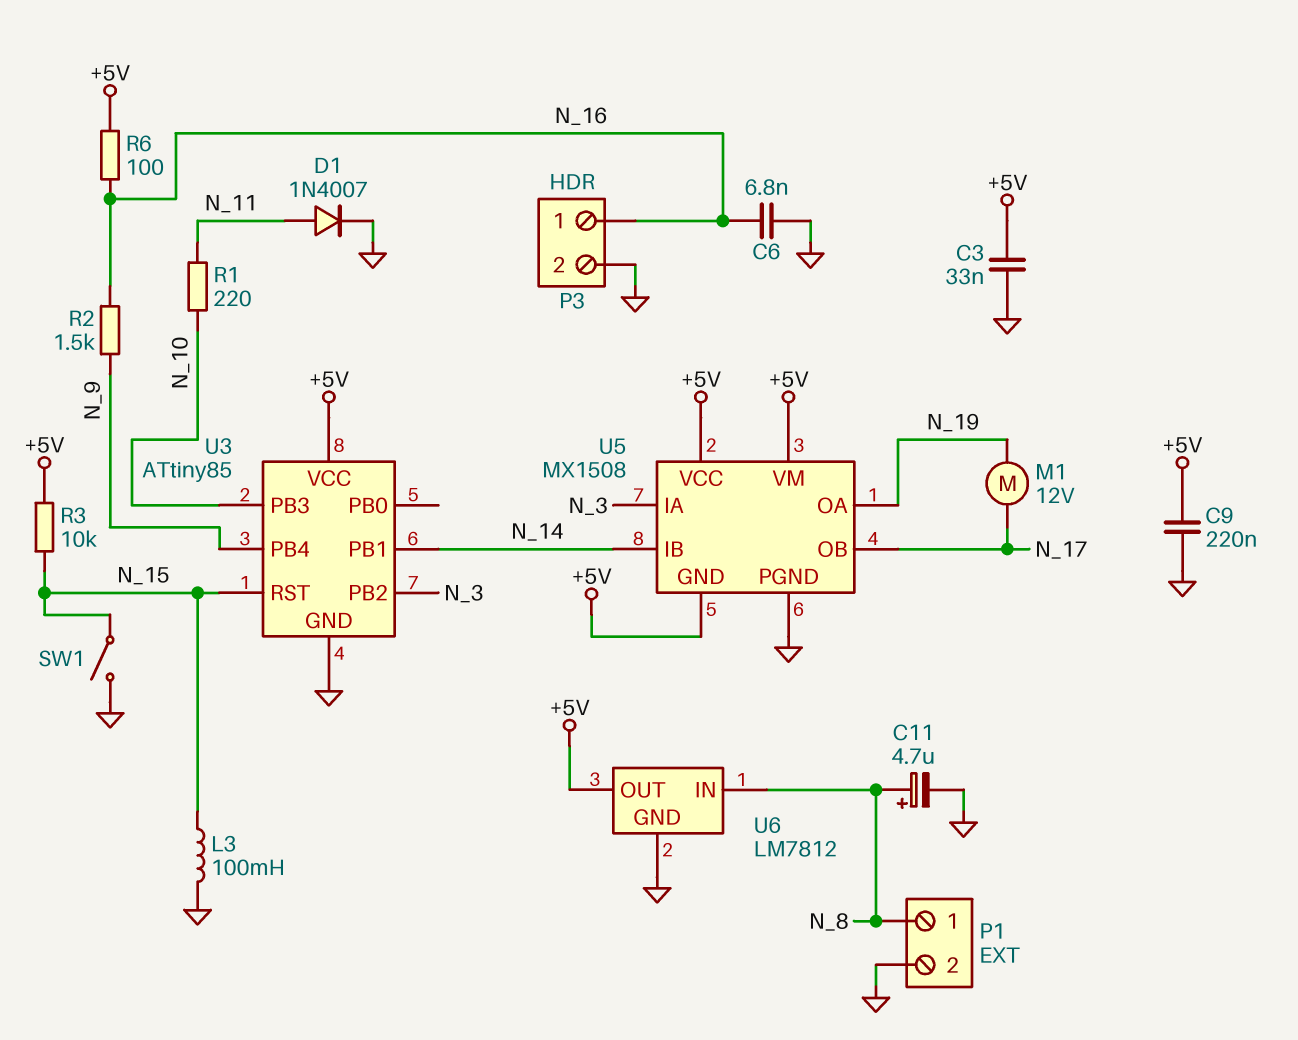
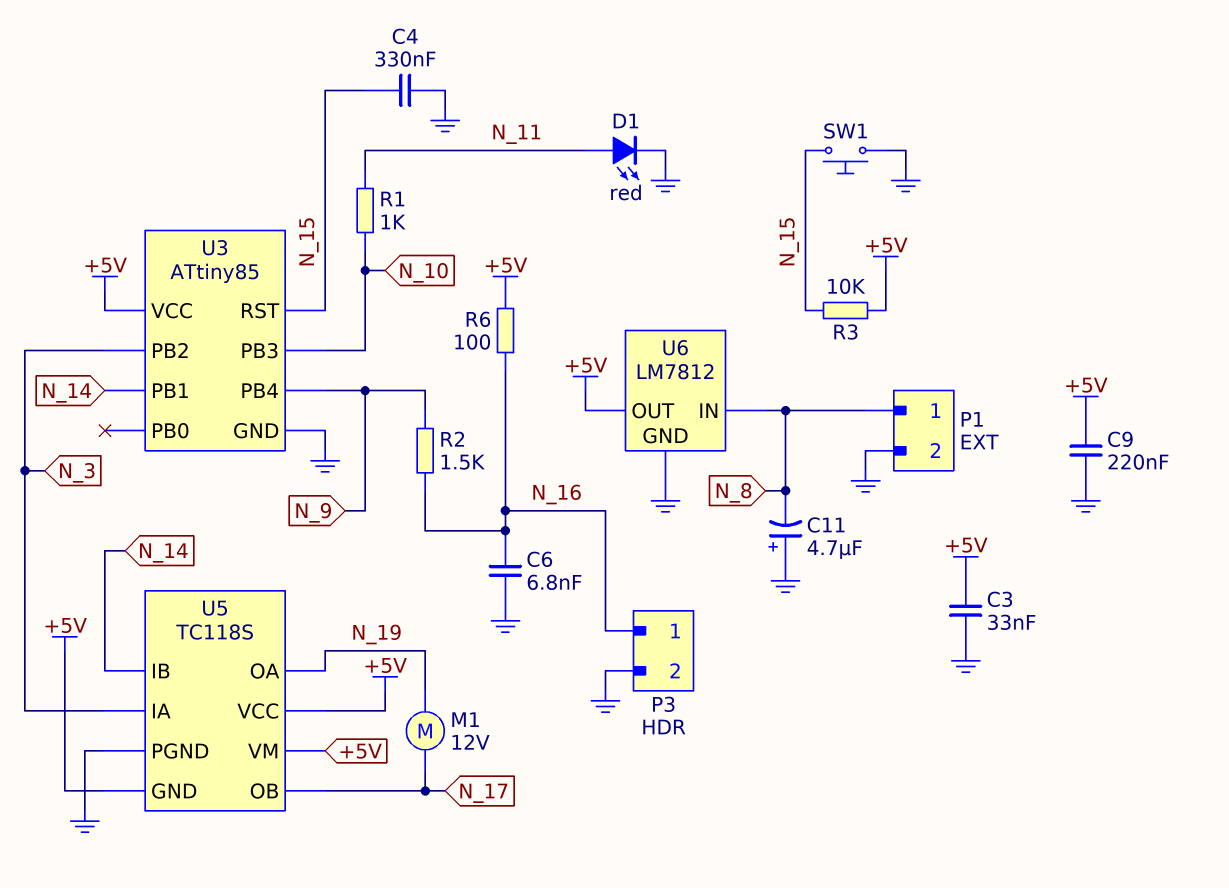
C4: none -> 330nF (GND, N_15)
C11: 4.7uF (plus N_8, minus GND) -> 4.7uF (plus GND, minus N_8)
D1: diode 1N4007 (A N_11, K GND) -> LED red (A N_11, K GND)
L3: 100mH (GND, N_15) -> none
R1: 220 (N_10, N_11) -> 1k (N_10, N_11)
SW1: switch (GND, N_15) -> button (GND, N_15)
U5: MX1508 -> TC118S

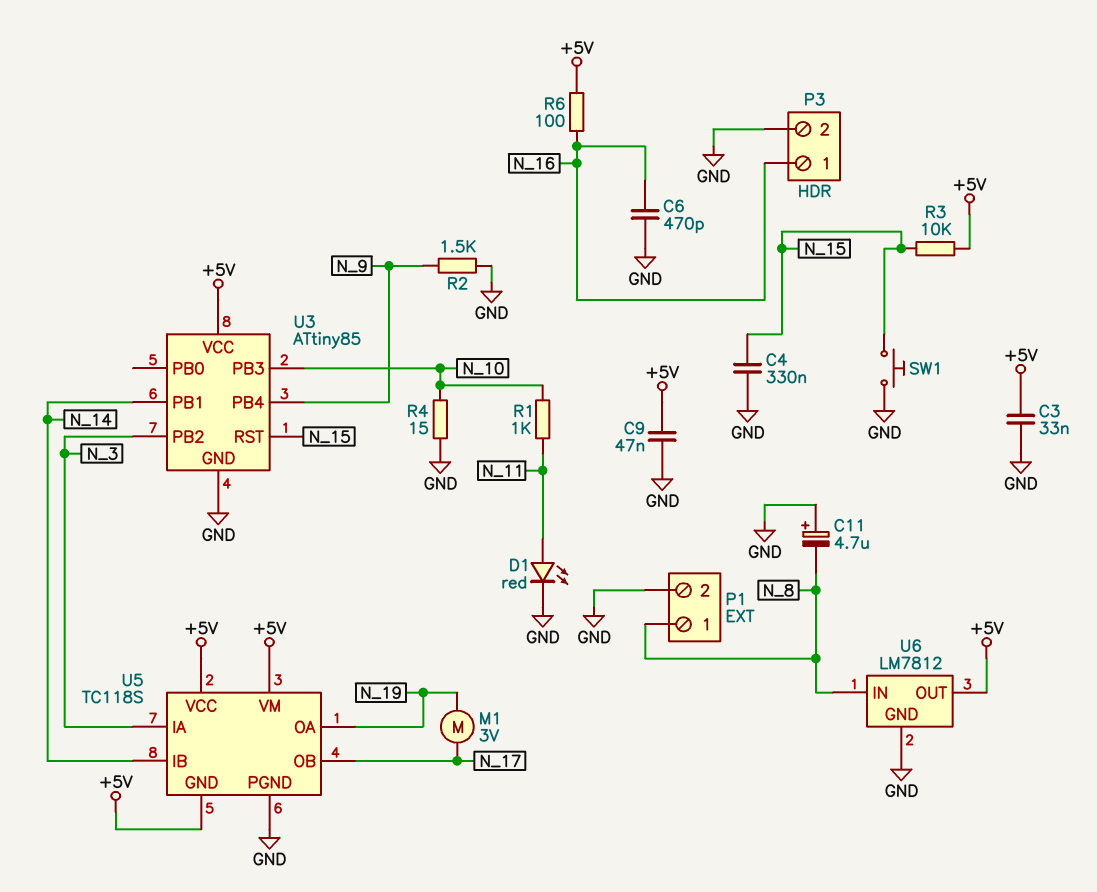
C6: 6.8nF (GND, N_16) -> 470pF (GND, N_16)
C9: 220nF (+5V, GND) -> 47nF (+5V, GND)
M1: motor 12V (N_17, N_19) -> motor 3V (N_17, N_19)
R2: 1.5k (N_9, N_16) -> 1.5k (GND, N_9)
R4: none -> 15 (GND, N_10)

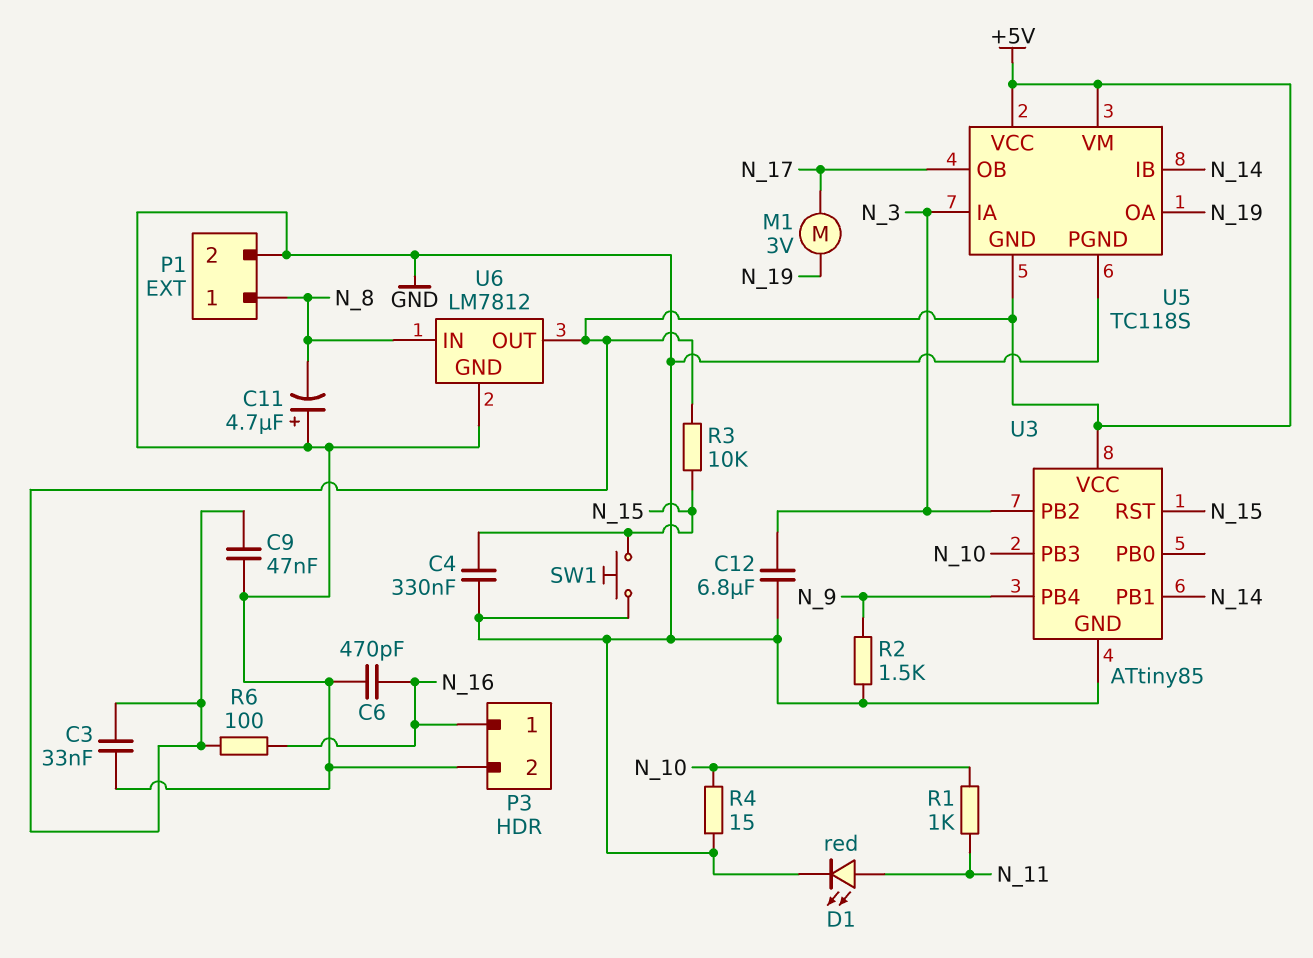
C12: none -> 6.8uF (GND, N_3)

